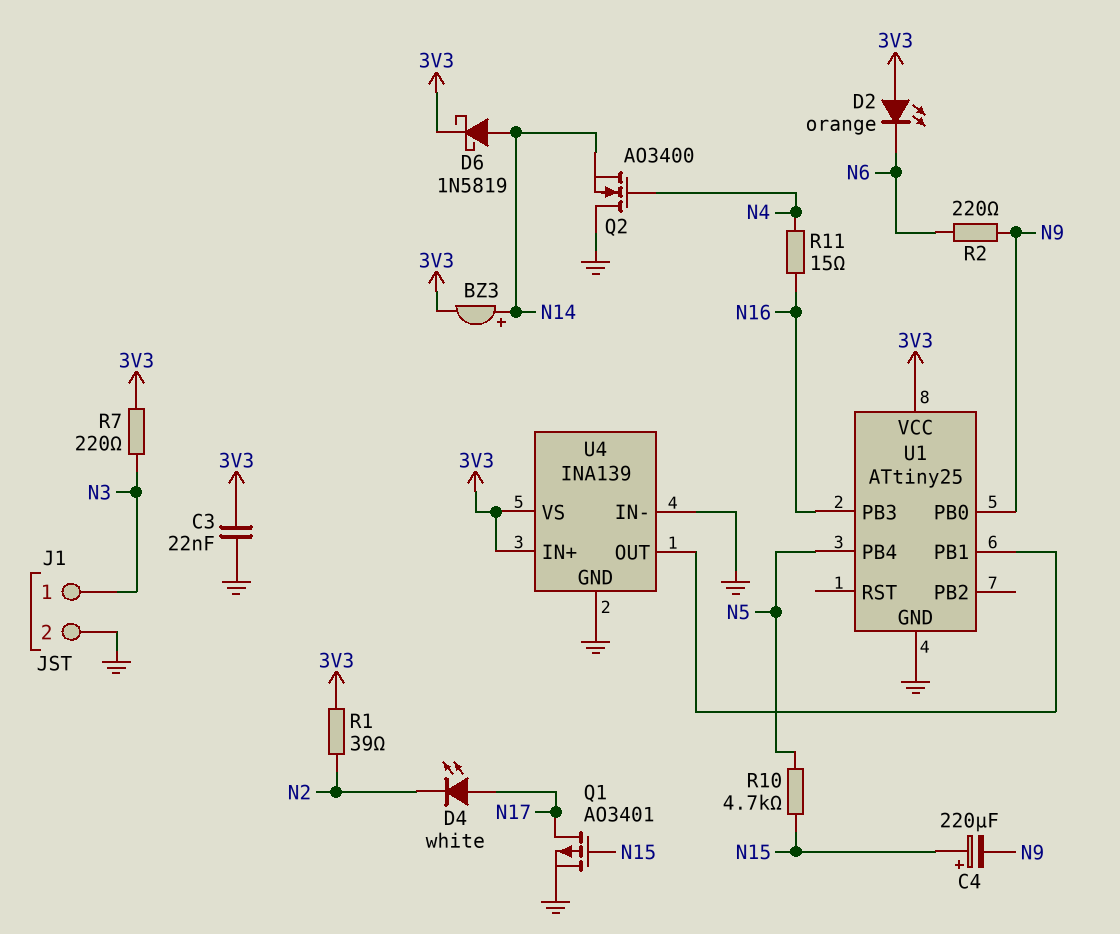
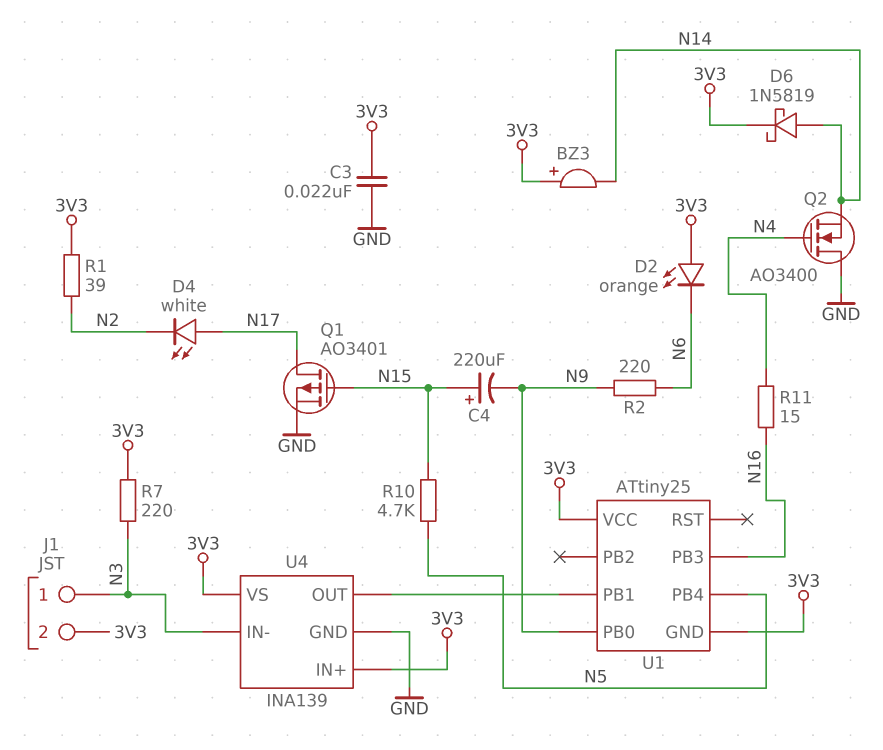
BZ3: buzzer (plus N14, minus 3V3) -> buzzer (plus 3V3, minus N14)
J1 pin 2: GND -> 3V3
U1 pin GND: GND -> 3V3
U4 pin IN-: GND -> N3

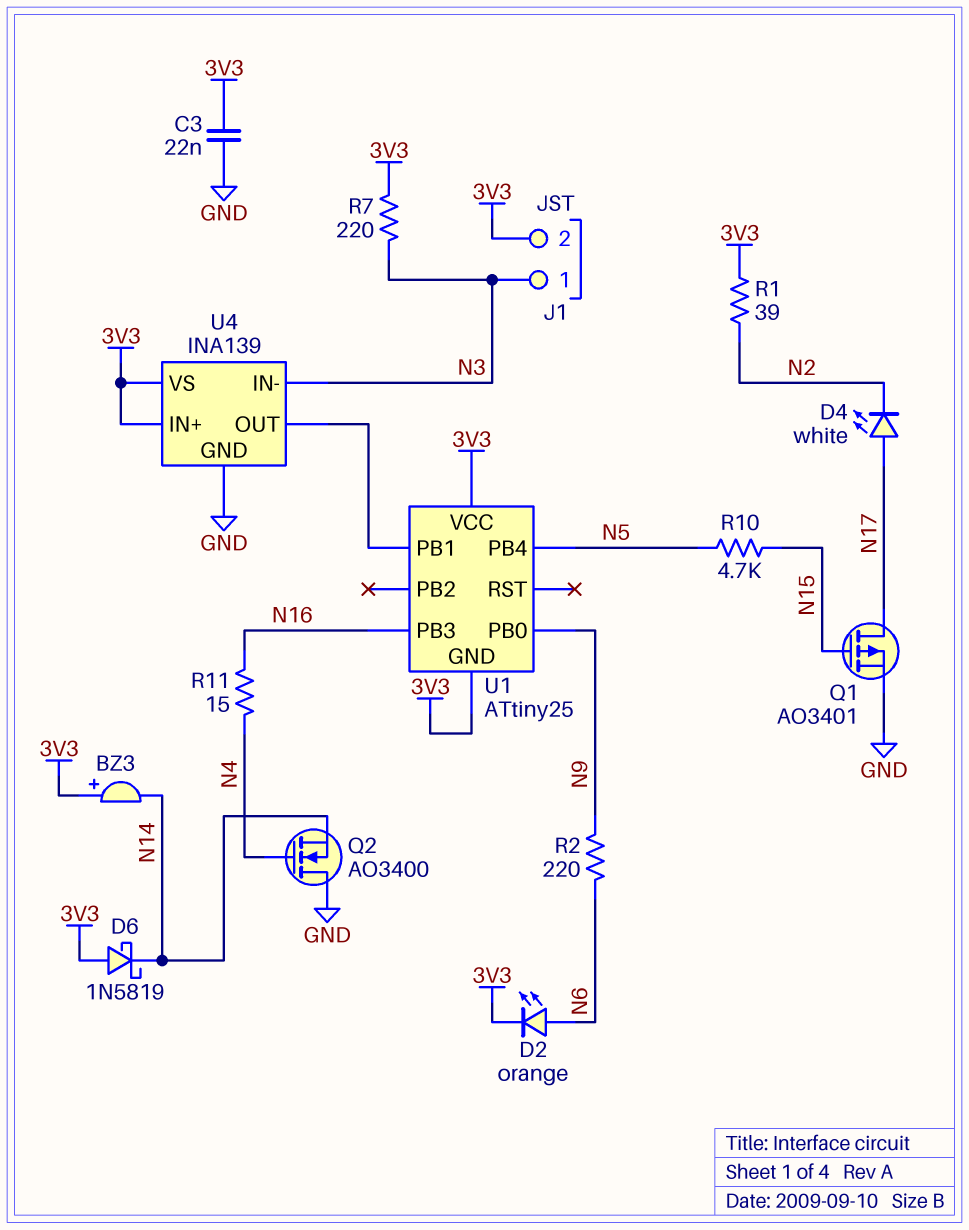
C4: 220uF (plus N15, minus N9) -> none
D2: LED orange (A 3V3, K N6) -> LED orange (A N6, K 3V3)
D6: schottky 1N5819 (A N14, K 3V3) -> schottky 1N5819 (A 3V3, K N14)

